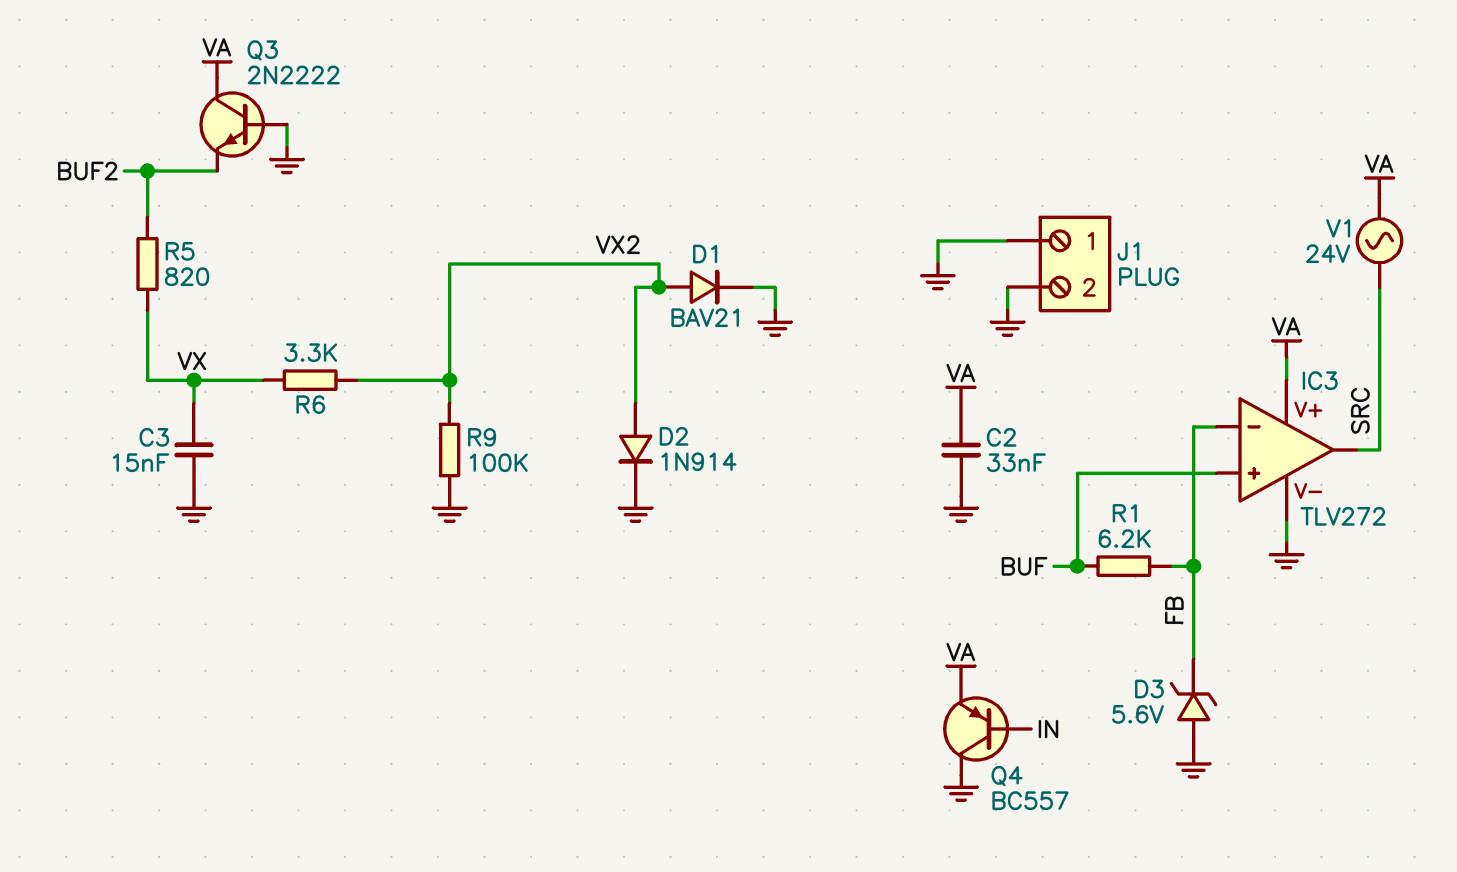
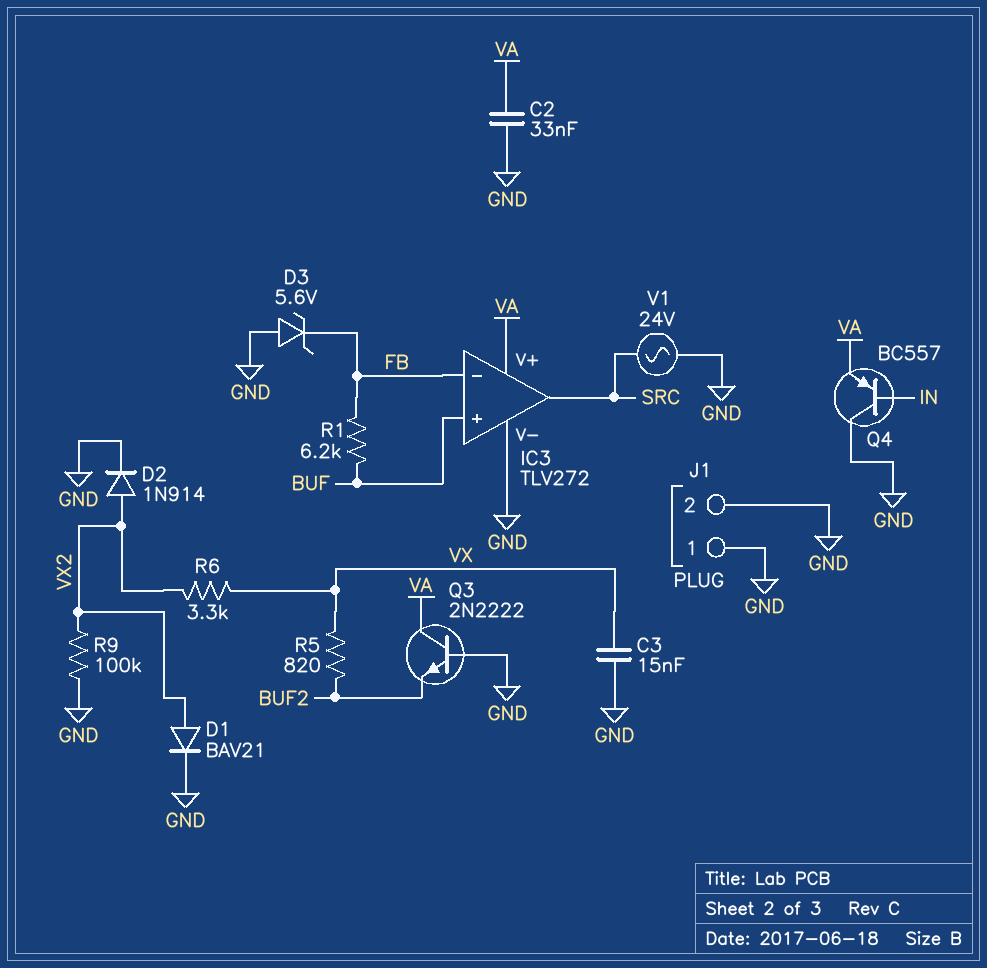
V1: AC 24V (SRC, VA) -> AC 24V (GND, SRC)

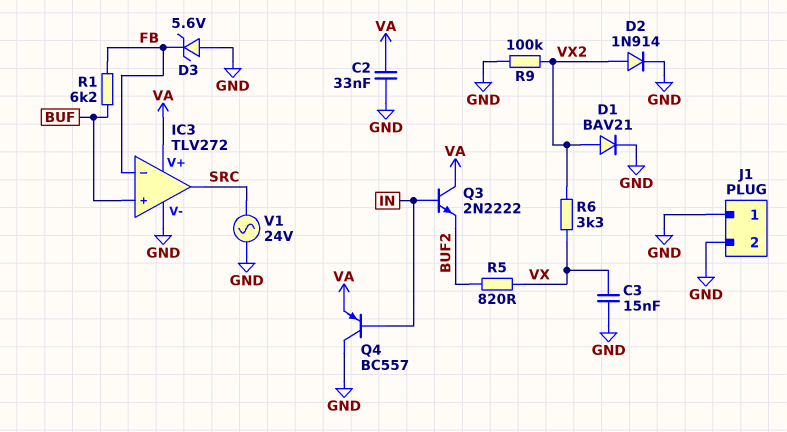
Q3: NPN 2N2222 (B GND, C VA, E BUF2) -> NPN 2N2222 (B IN, C VA, E BUF2)

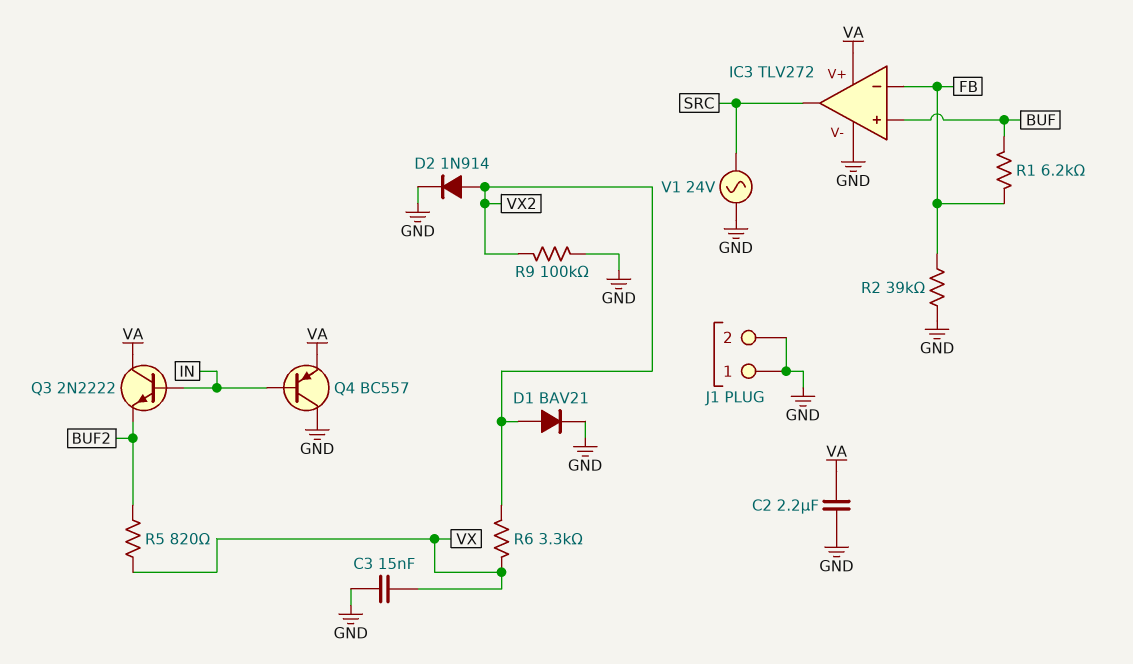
C2: 33nF (GND, VA) -> 2.2uF (GND, VA)
D3: zener 5.6V (A GND, K FB) -> none
R2: none -> 39k (FB, GND)

